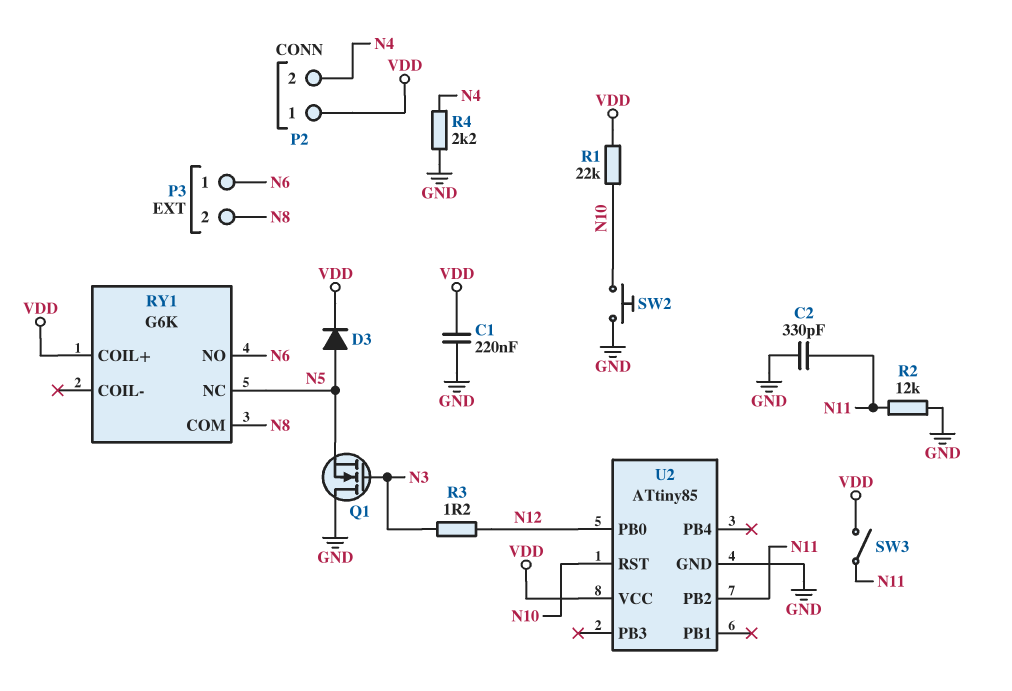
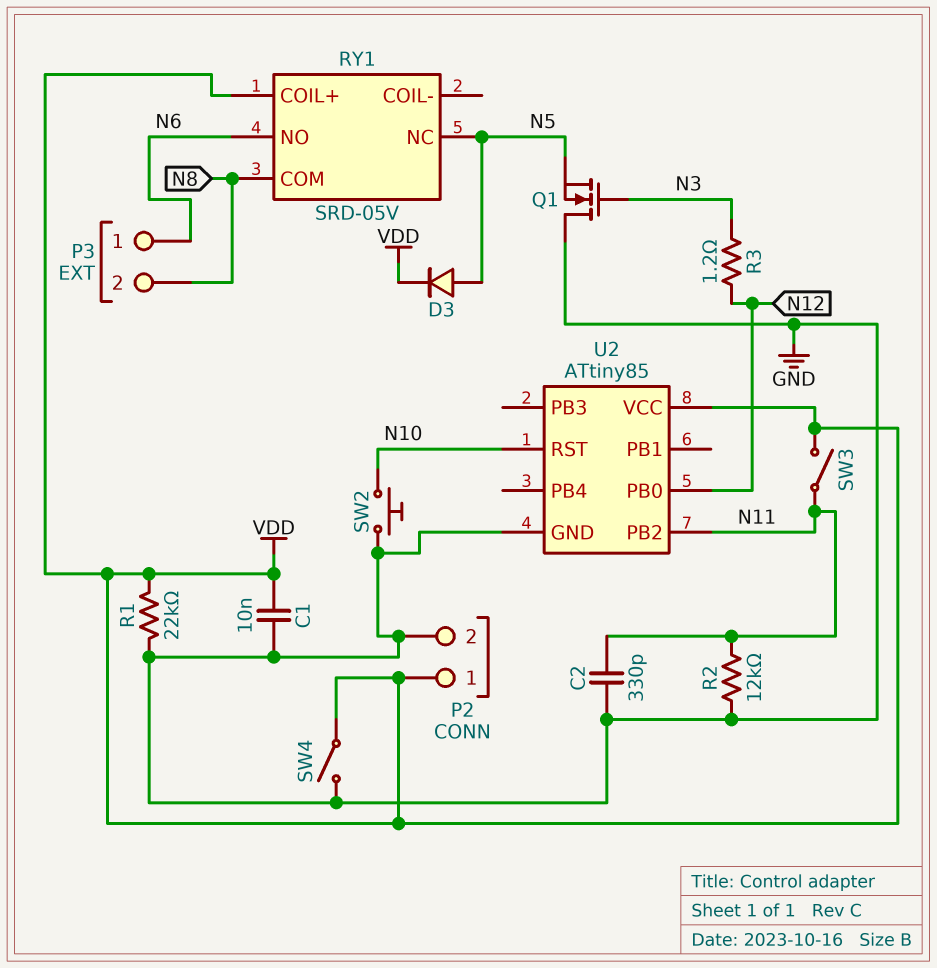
C1: 220nF (GND, VDD) -> 10nF (GND, VDD)
P2 pin 2: N4 -> GND
R1: 22k (N10, VDD) -> 22k (GND, VDD)
R4: 2.2k (GND, N4) -> none
RY1: G6K -> SRD-05V
SW4: none -> switch (GND, VDD)

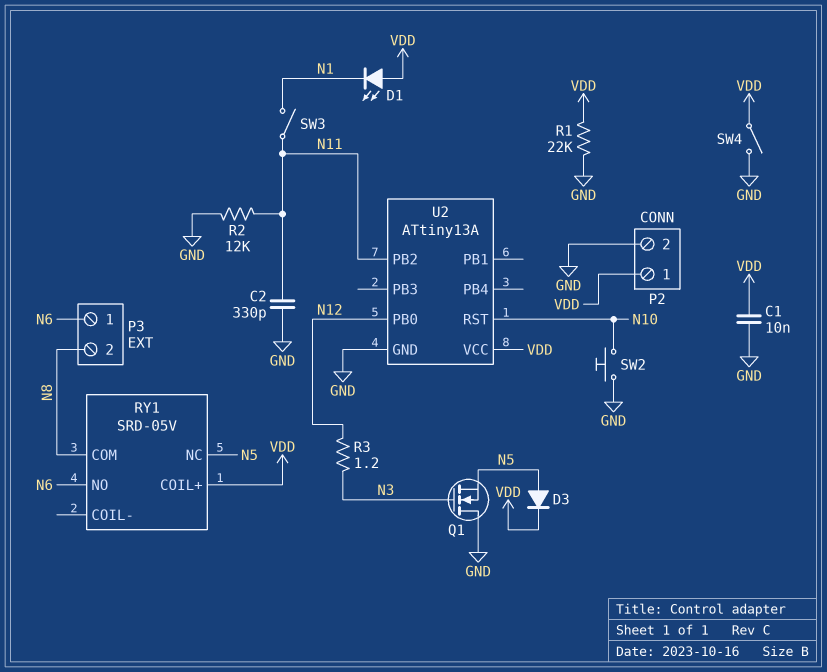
D1: none -> LED (A VDD, K N1)
SW3: switch (N11, VDD) -> switch (N1, N11)
U2: ATtiny85 -> ATtiny13A

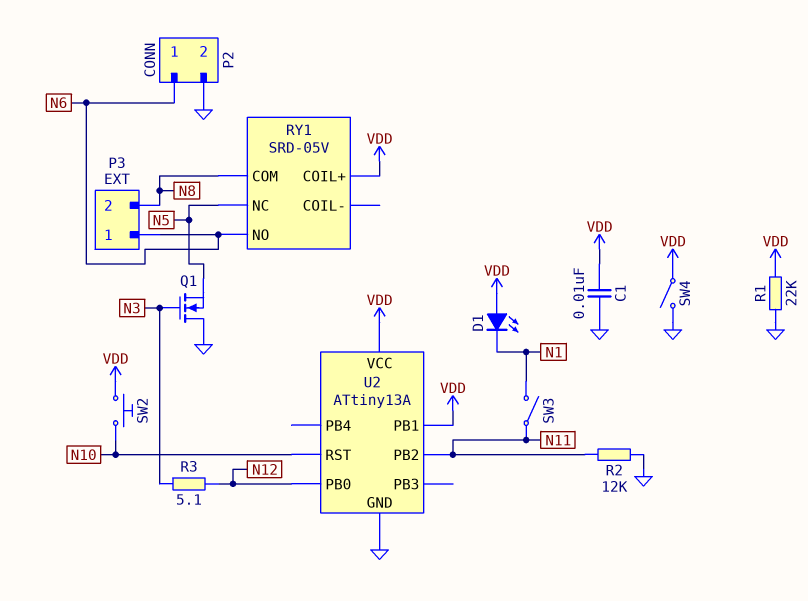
C2: 330pF (GND, N11) -> none
D3: diode (A N5, K VDD) -> none
P2 pin 1: VDD -> N6
R3: 1.2 (N3, N12) -> 5.1 (N3, N12)
SW2: button (GND, N10) -> button (N10, VDD)
U2 pin PB1: none -> VDD

